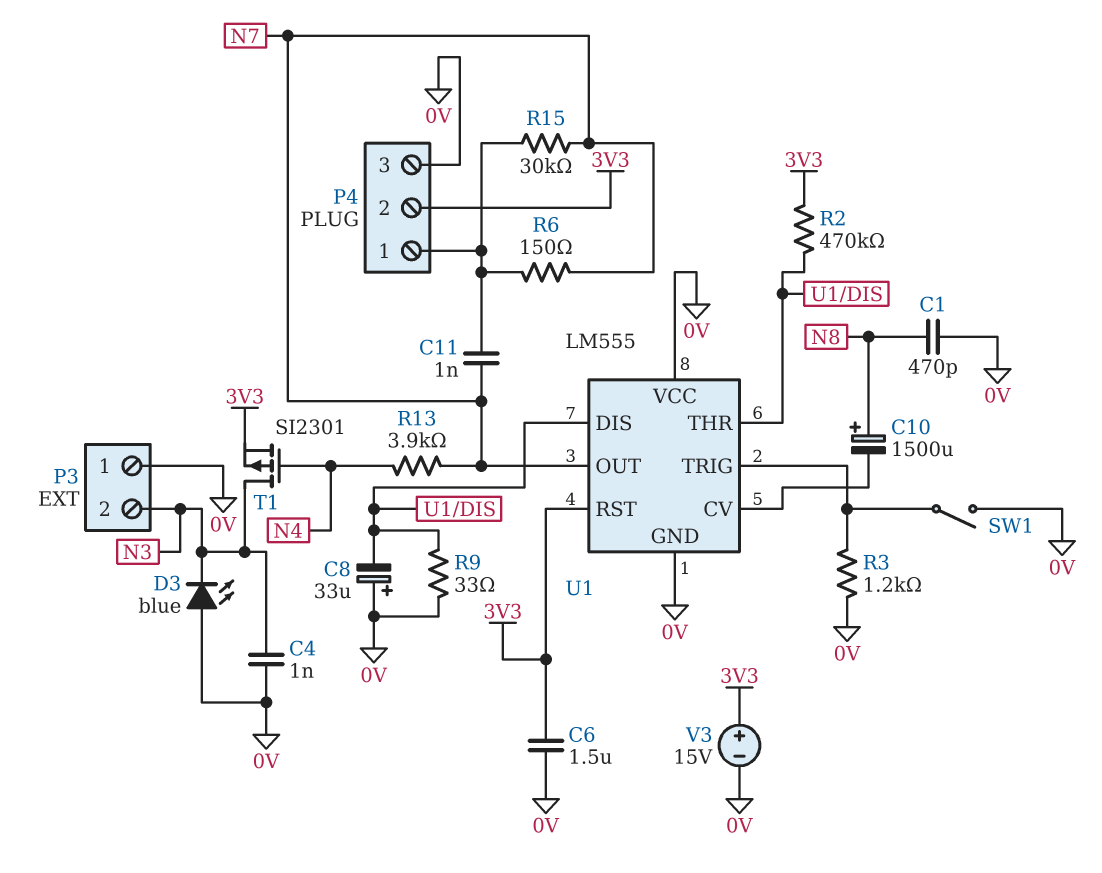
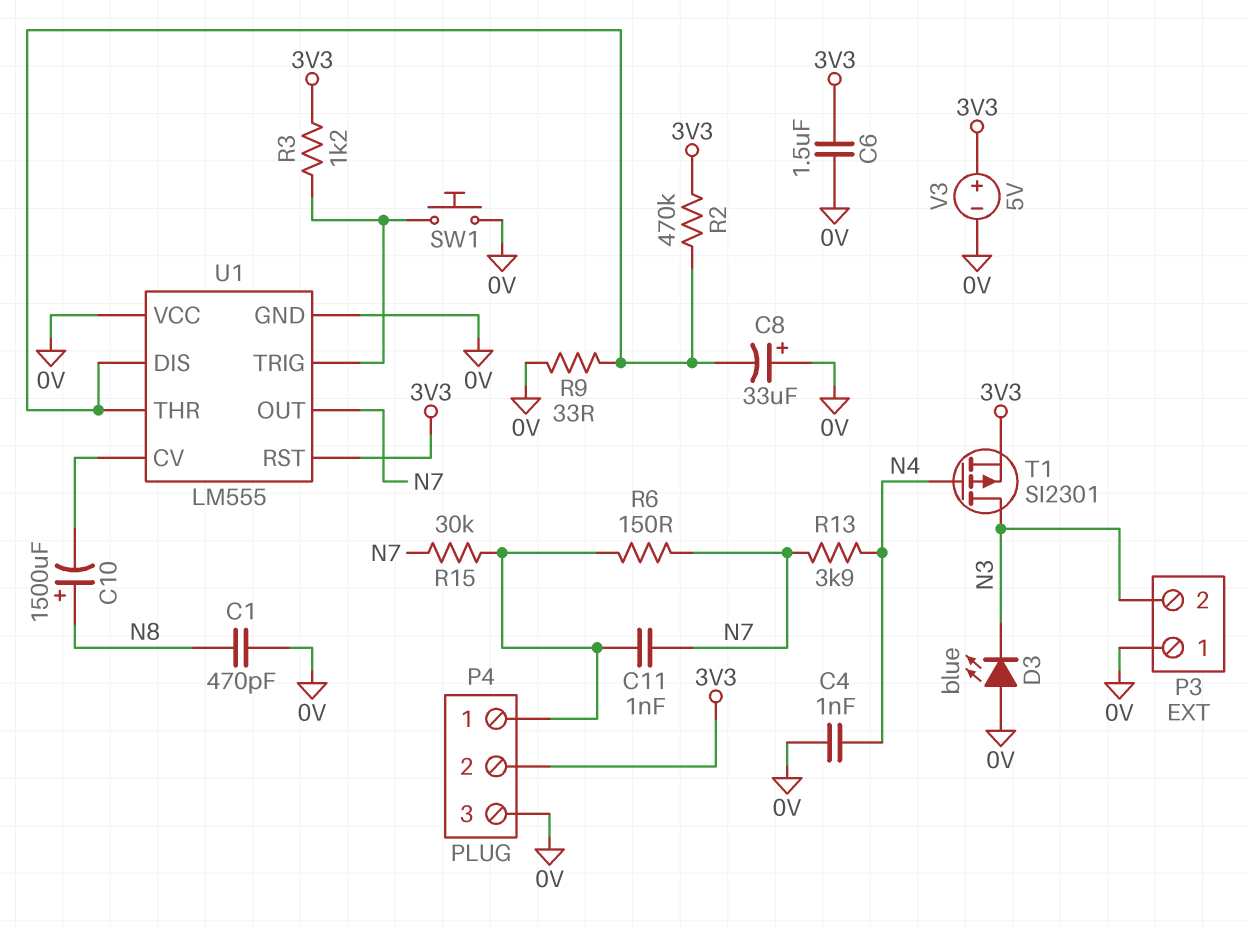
C4: 1nF (0V, N3) -> 1nF (0V, N4)
R3: 1.2k (0V, U1/TRIG) -> 1.2k (3V3, U1/TRIG)
SW1: switch (0V, U1/TRIG) -> button (0V, U1/TRIG)
V3: 15V (plus 3V3, minus 0V) -> 5V (plus 3V3, minus 0V)

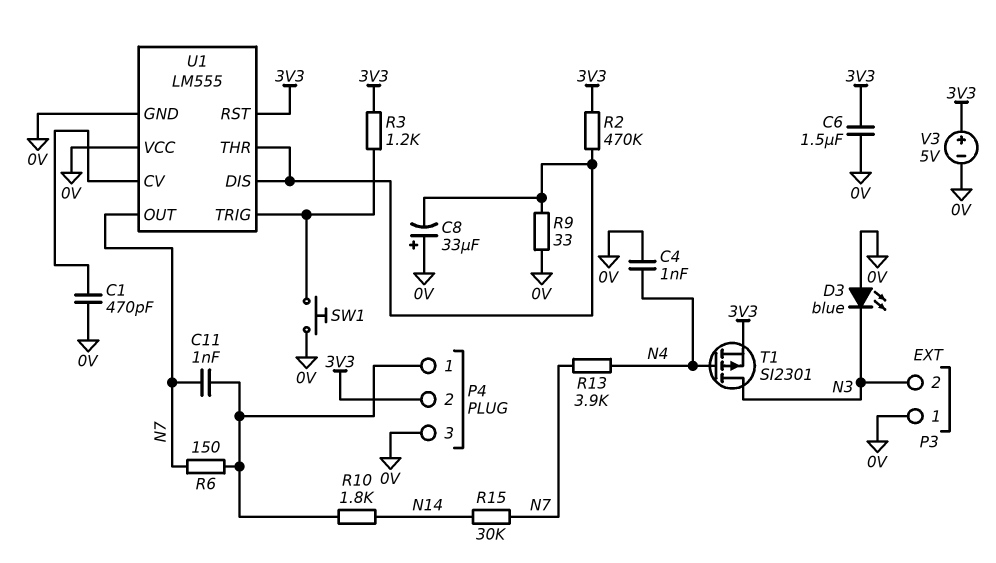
C1: 470pF (0V, N8) -> 470pF (0V, U1/CV)
C10: 1500uF (plus N8, minus U1/CV) -> none
R10: none -> 1.8k (N14, P4/1)
R15: 30k (N7, P4/1) -> 30k (N7, N14)

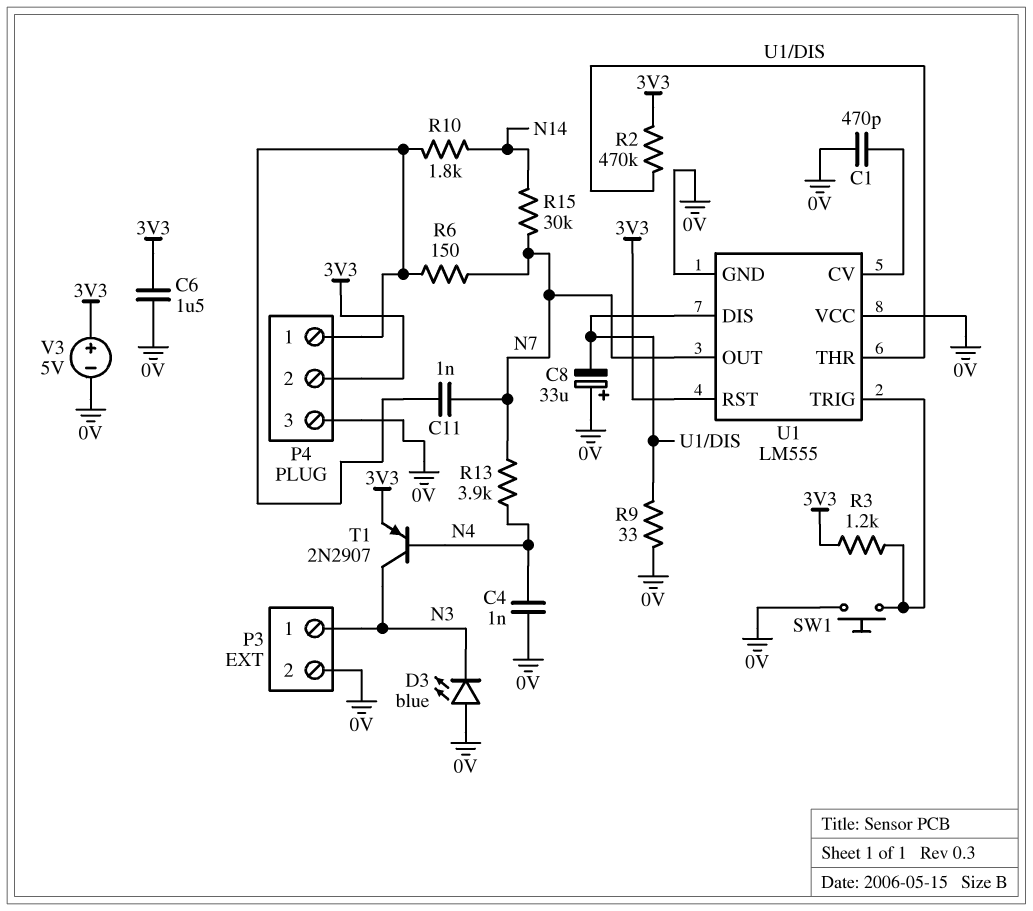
P3 pin 1: 0V -> N3
P3 pin 2: N3 -> 0V
T1: PMOS SI2301 (G N4, D N3, S 3V3) -> PNP 2N2907 (B N4, C N3, E 3V3)

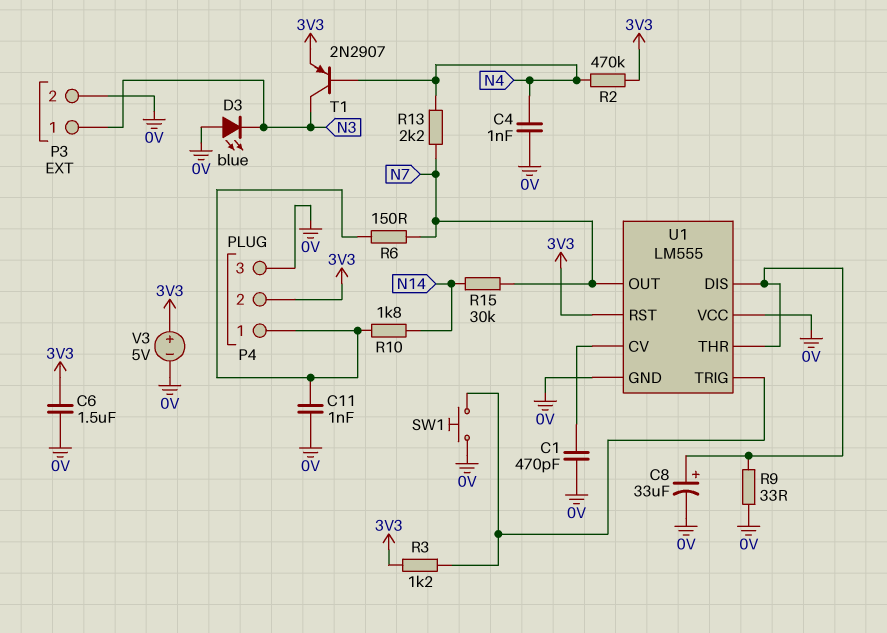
C8: 33uF (plus 0V, minus U1/DIS) -> 33uF (plus U1/DIS, minus 0V)
C11: 1nF (N7, P4/1) -> 1nF (0V, P4/1)
R2: 470k (3V3, U1/DIS) -> 470k (3V3, N4)
R13: 3.9k (N4, N7) -> 2.2k (N4, N7)

